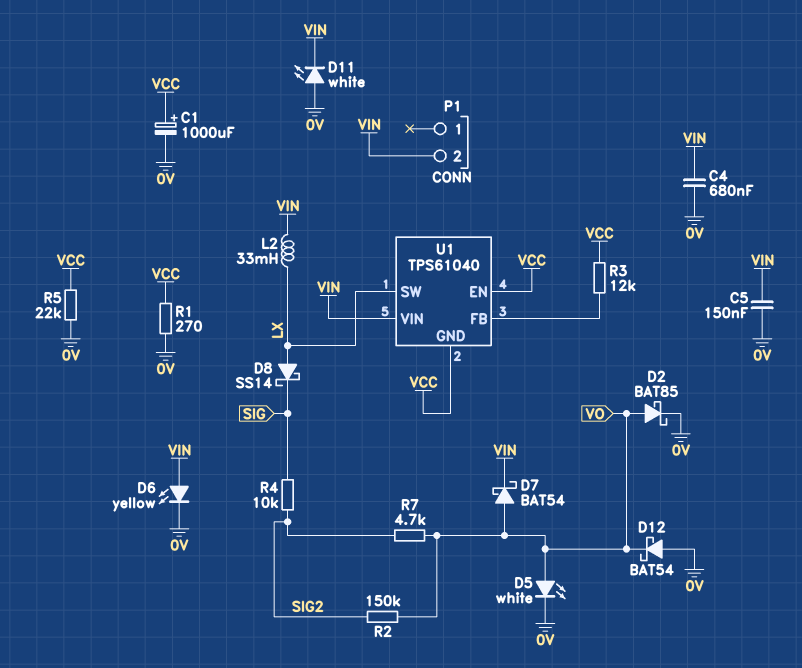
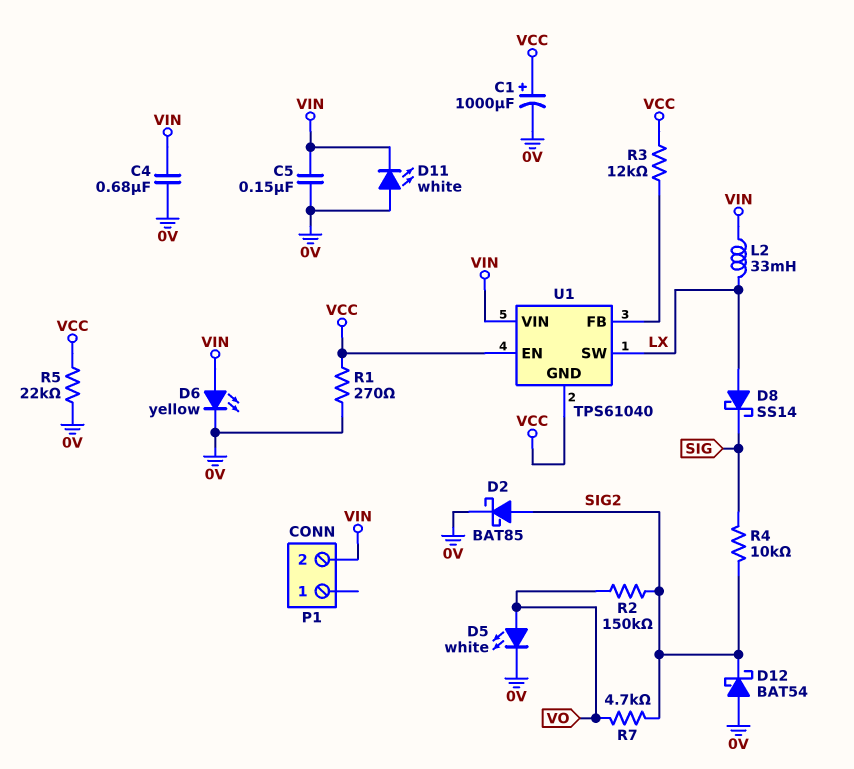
D2: schottky BAT85 (A VO, K 0V) -> schottky BAT85 (A SIG2, K 0V)
D7: schottky BAT54 (A VO, K VIN) -> none
D12: schottky BAT54 (A 0V, K VO) -> schottky BAT54 (A 0V, K SIG2)

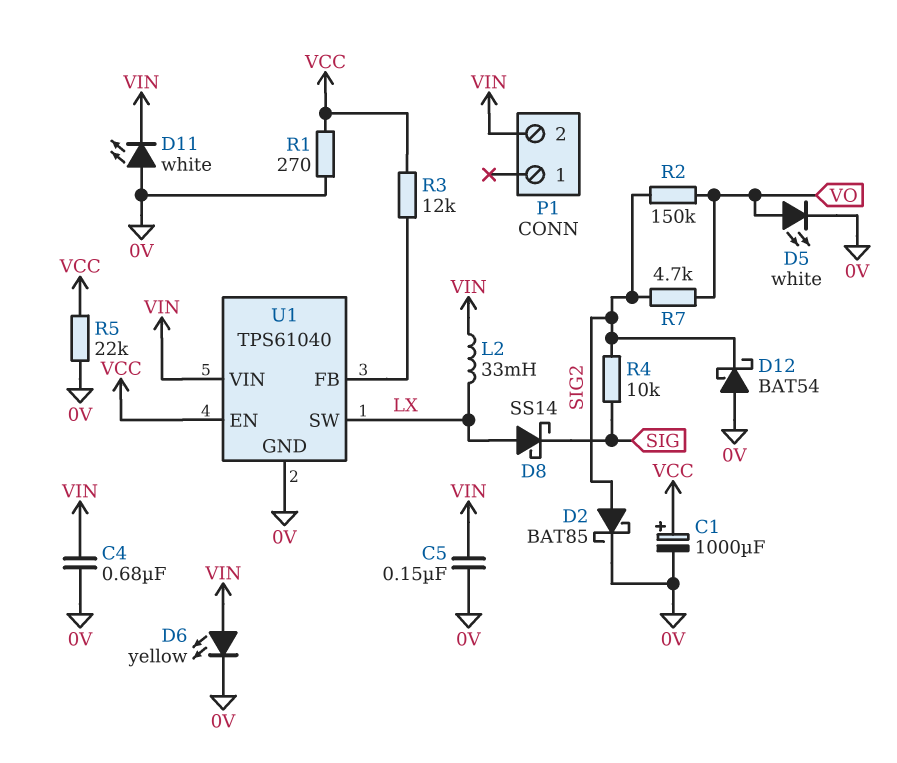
U1 pin GND: VCC -> 0V

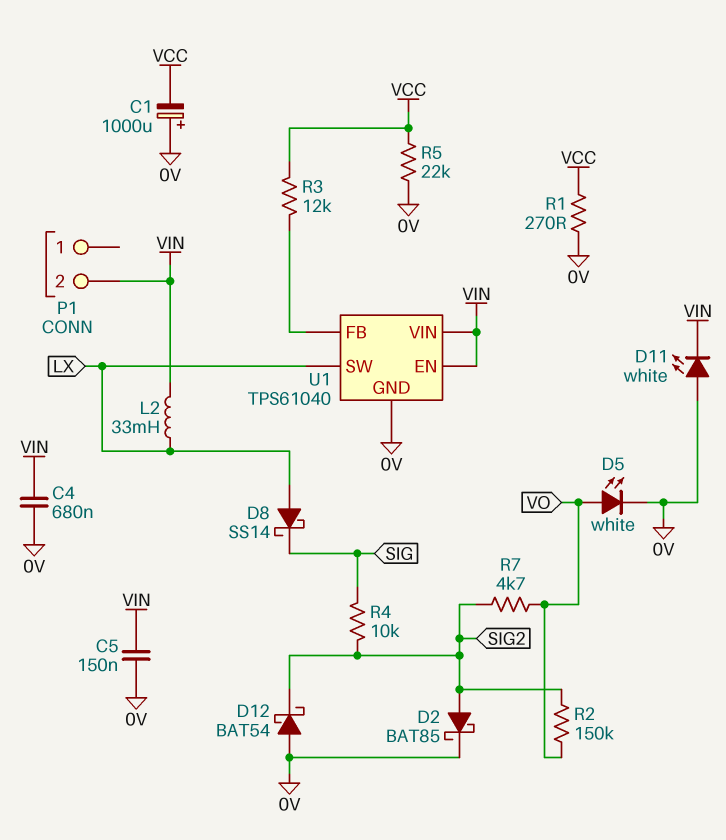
C1: 1000uF (plus VCC, minus 0V) -> 1000uF (plus 0V, minus VCC)
D6: LED yellow (A VIN, K 0V) -> none
U1 pin EN: VCC -> VIN

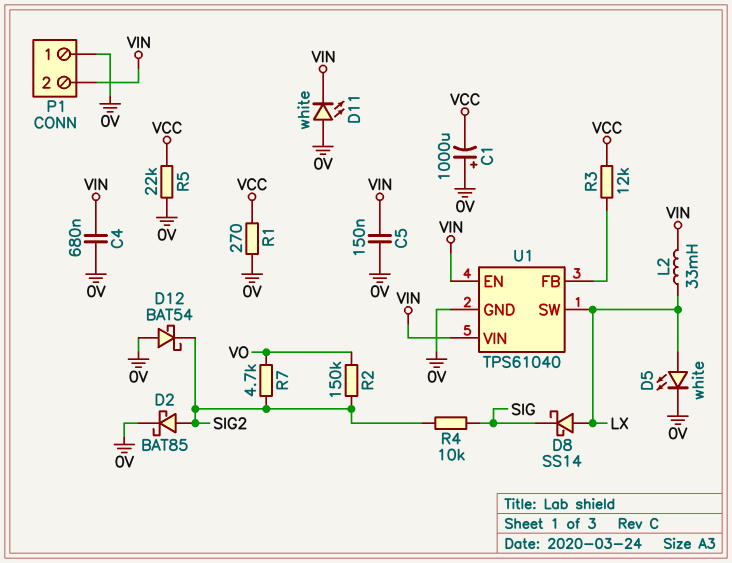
D5: LED white (A VO, K 0V) -> LED white (A LX, K 0V)
P1 pin 1: none -> 0V

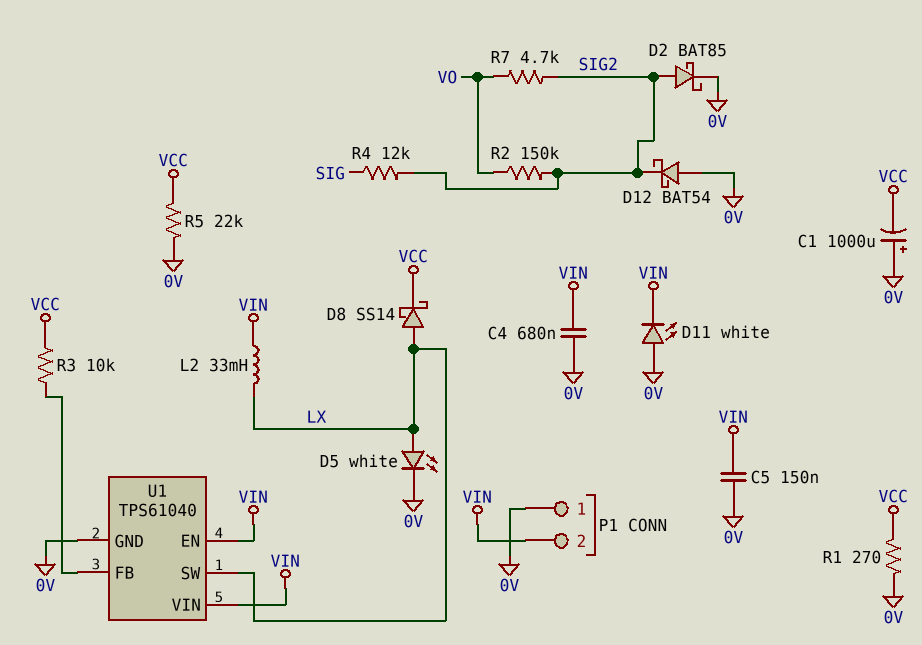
D8: schottky SS14 (A LX, K SIG) -> schottky SS14 (A LX, K VCC)
R3: 12k (U1/FB, VCC) -> 10k (U1/FB, VCC)
R4: 10k (SIG, SIG2) -> 12k (SIG, SIG2)

